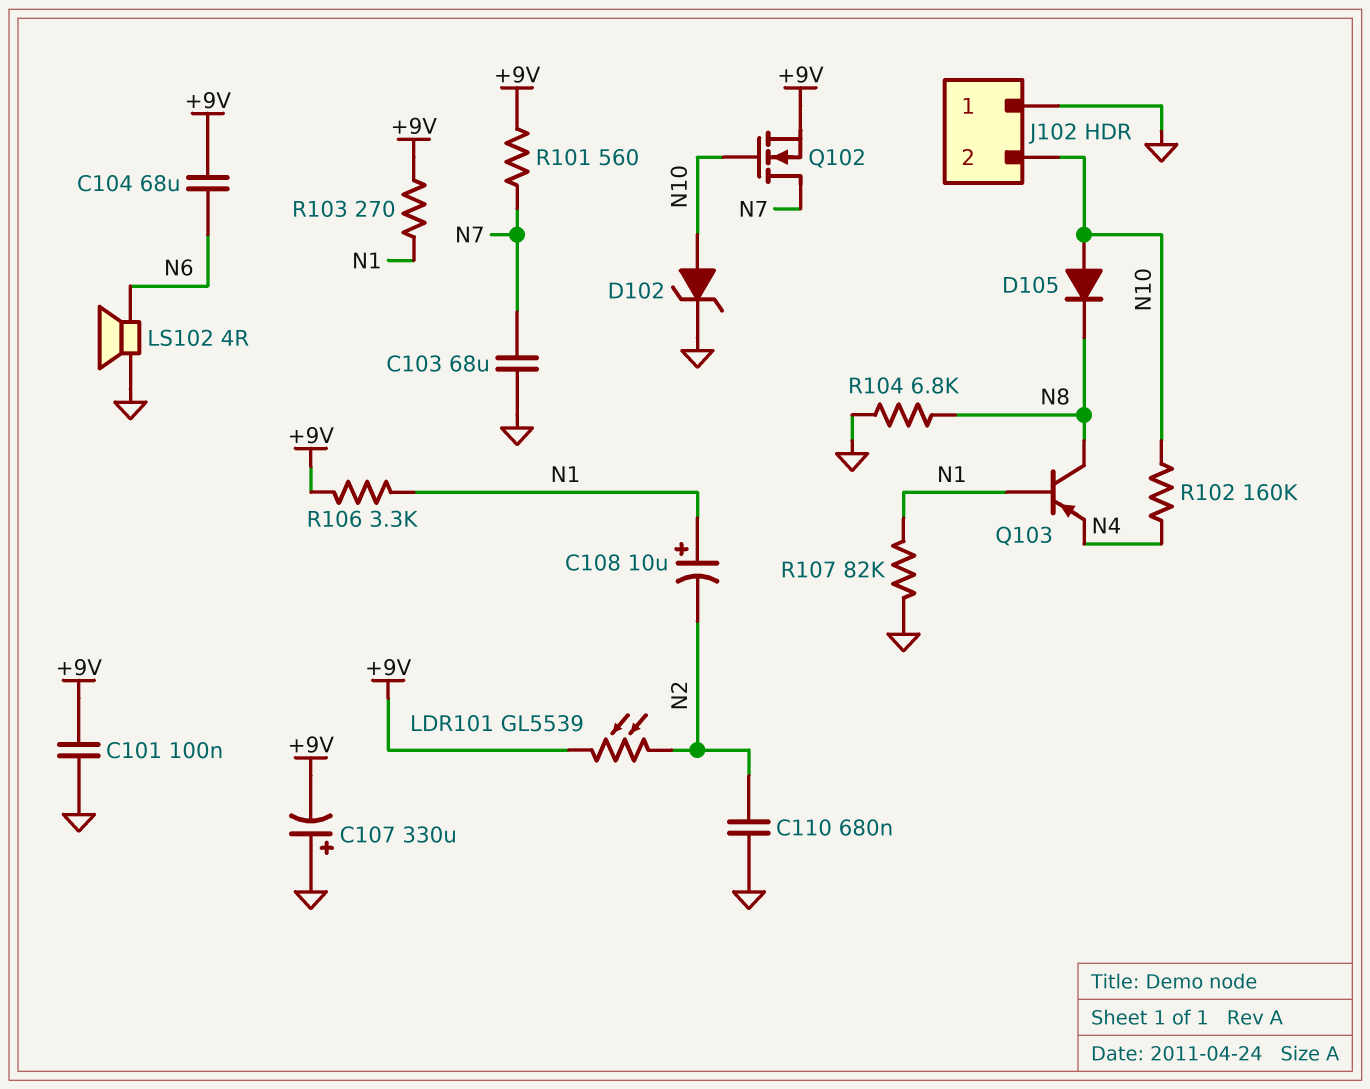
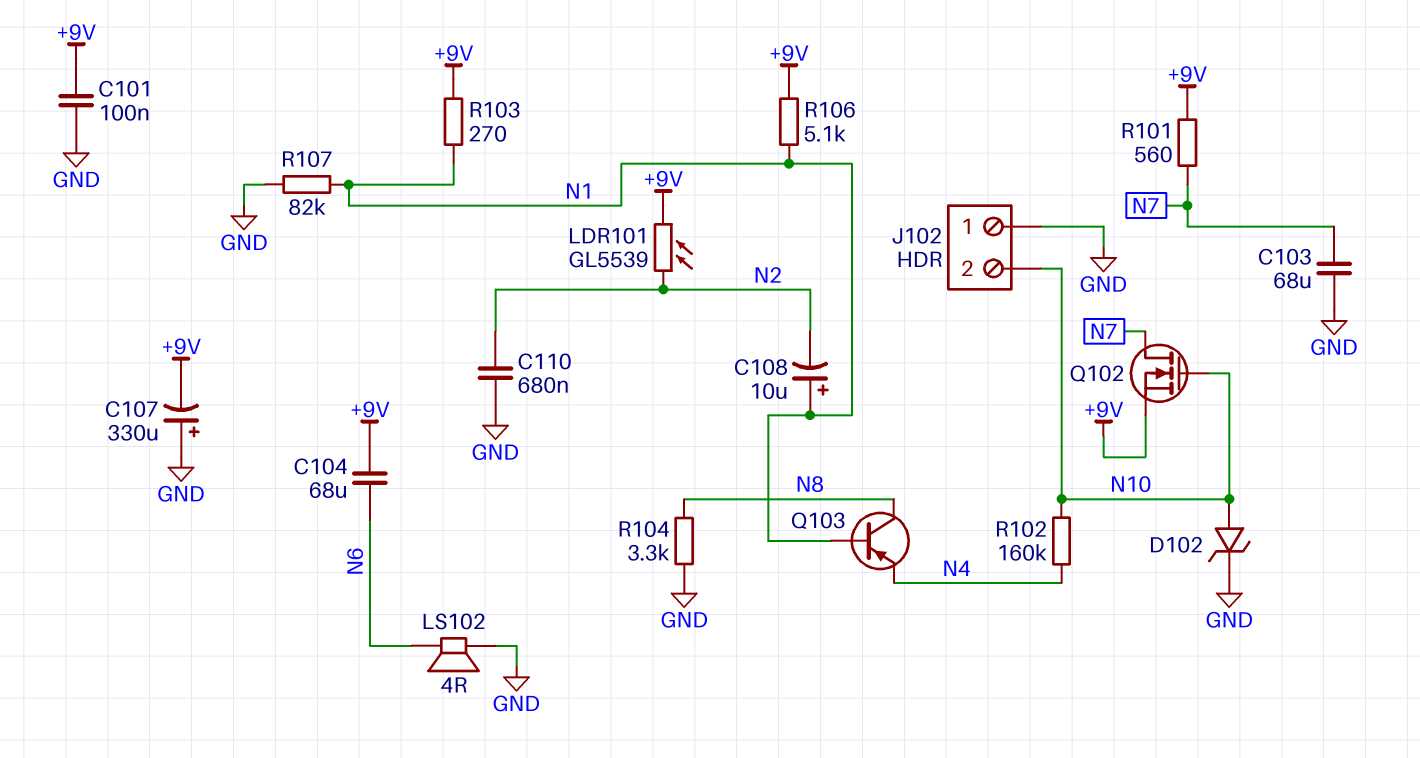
D105: diode (A N10, K N8) -> none
R104: 6.8k (GND, N8) -> 3.3k (GND, N8)
R106: 3.3k (+9V, N1) -> 5.1k (+9V, N1)

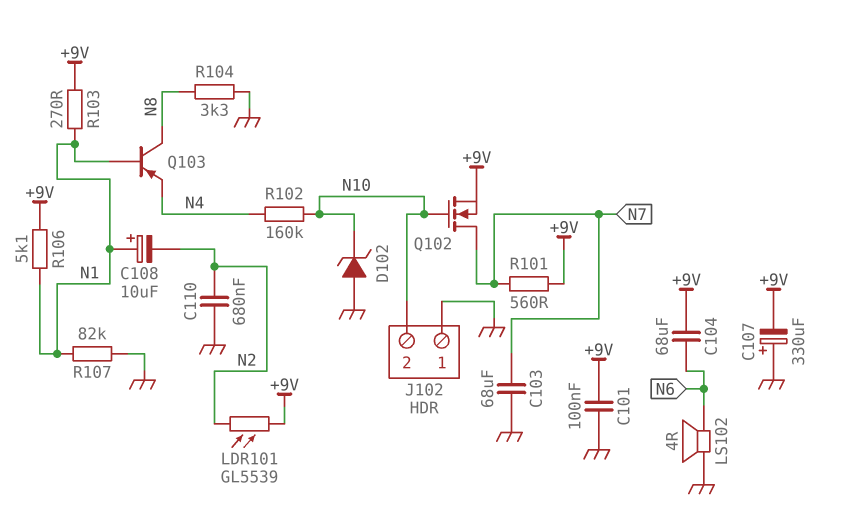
D102: zener (A N10, K GND) -> zener (A GND, K N10)

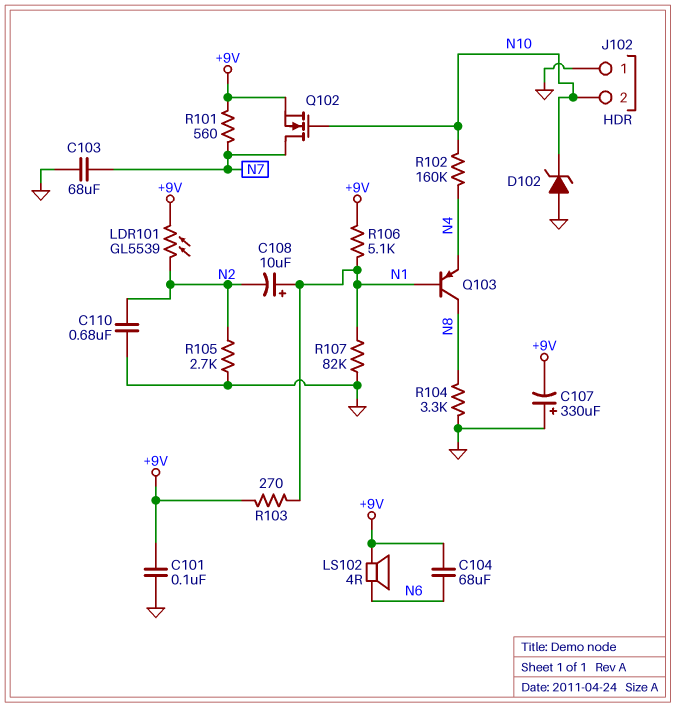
LS102: speaker 4R (GND, N6) -> speaker 4R (+9V, N6)
R105: none -> 2.7k (GND, N2)

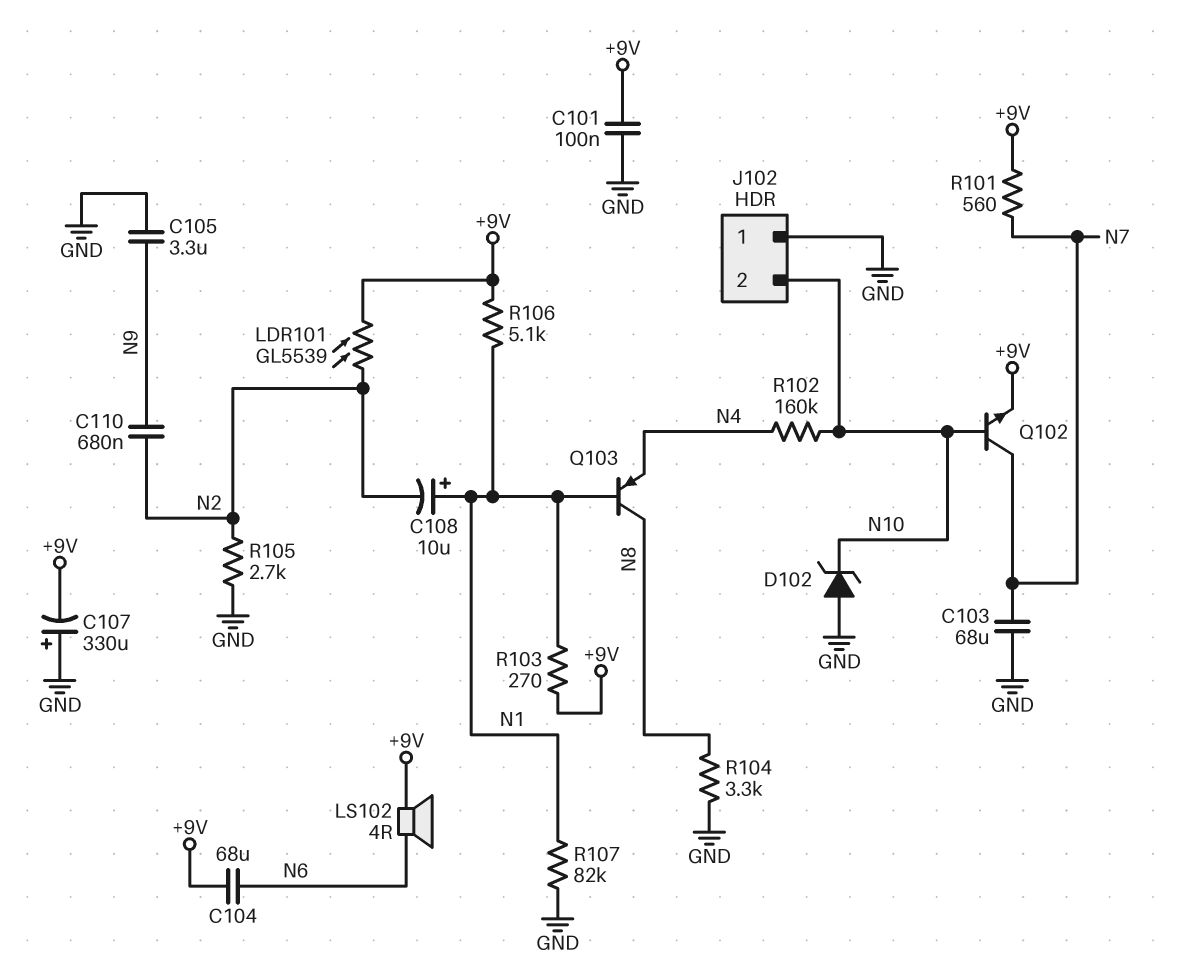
C105: none -> 3.3uF (GND, N9)
C110: 680nF (GND, N2) -> 680nF (N2, N9)
Q102: NMOS (G N10, D N7, S +9V) -> NPN (B N10, C N7, E +9V)

